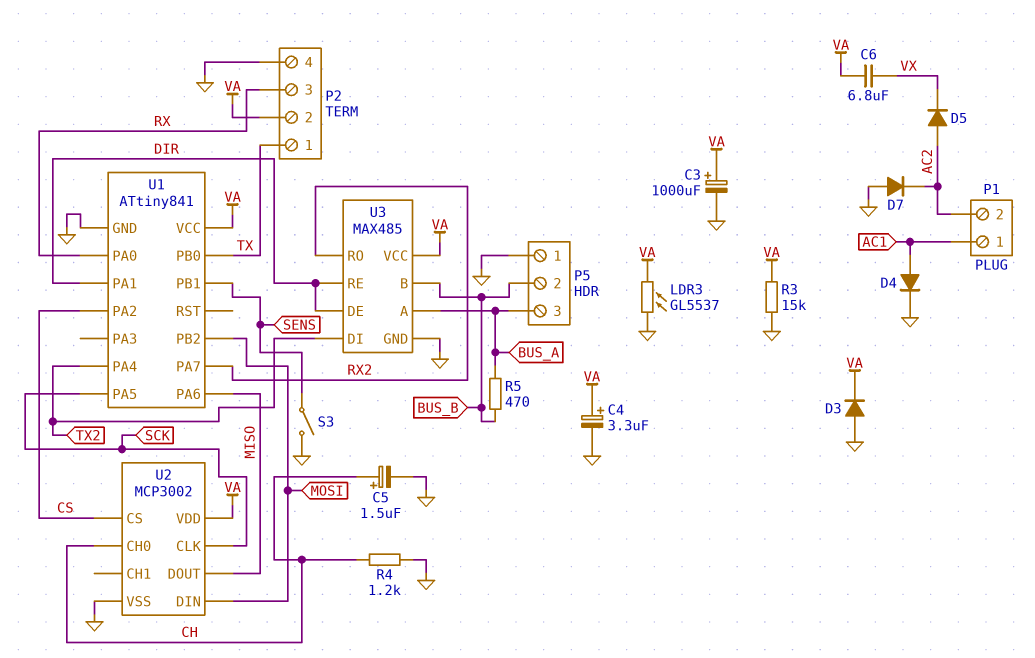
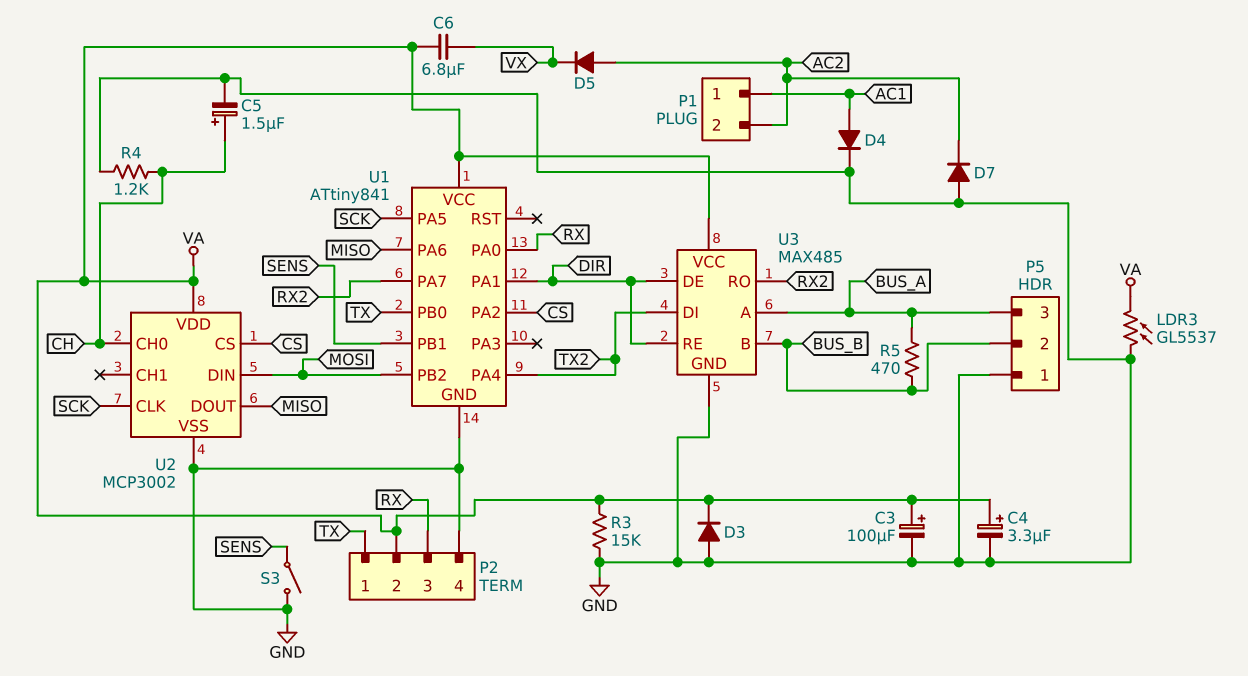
C3: 1000uF (plus VA, minus GND) -> 100uF (plus VA, minus GND)

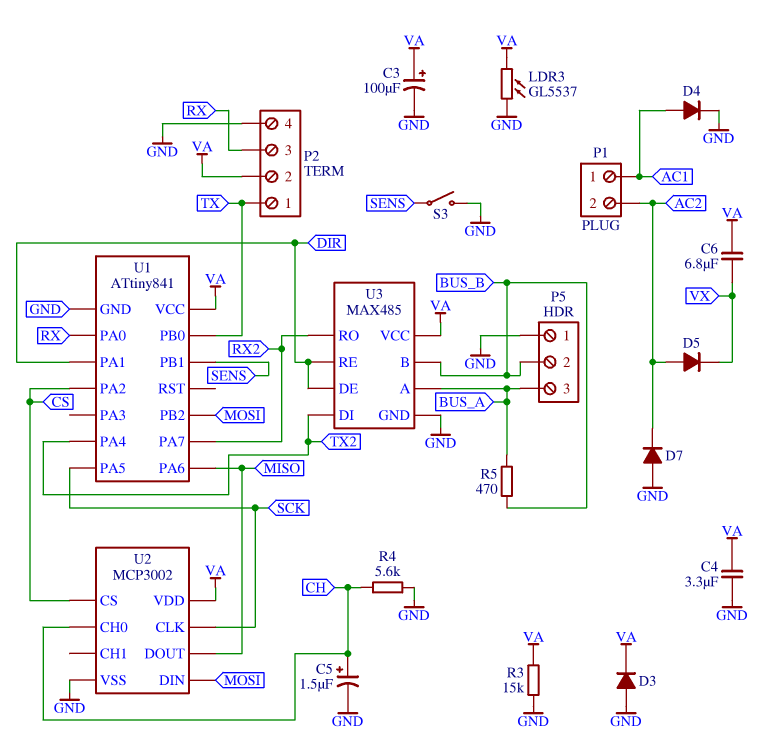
C4: 3.3uF (plus VA, minus GND) -> 3.3uF (GND, VA)
R4: 1.2k (CH, GND) -> 5.6k (CH, GND)

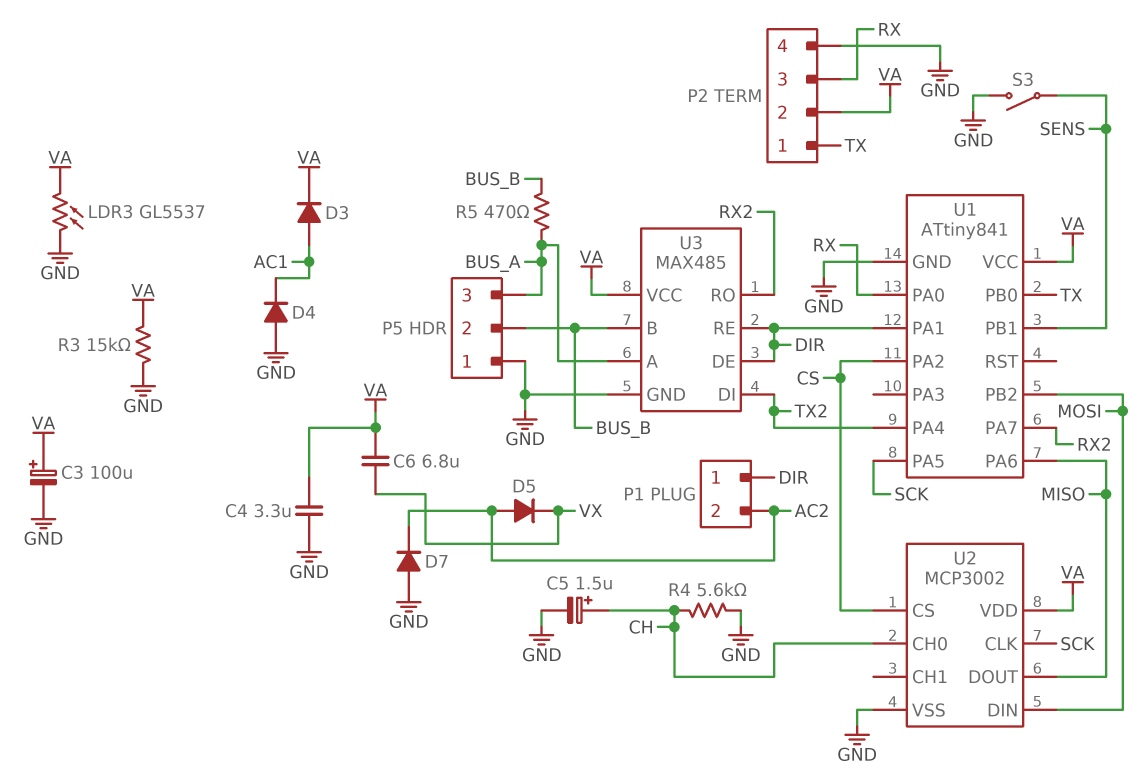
D3: diode (A GND, K VA) -> diode (A AC1, K VA)
D4: diode (A AC1, K GND) -> diode (A GND, K AC1)
P1 pin 1: AC1 -> DIR

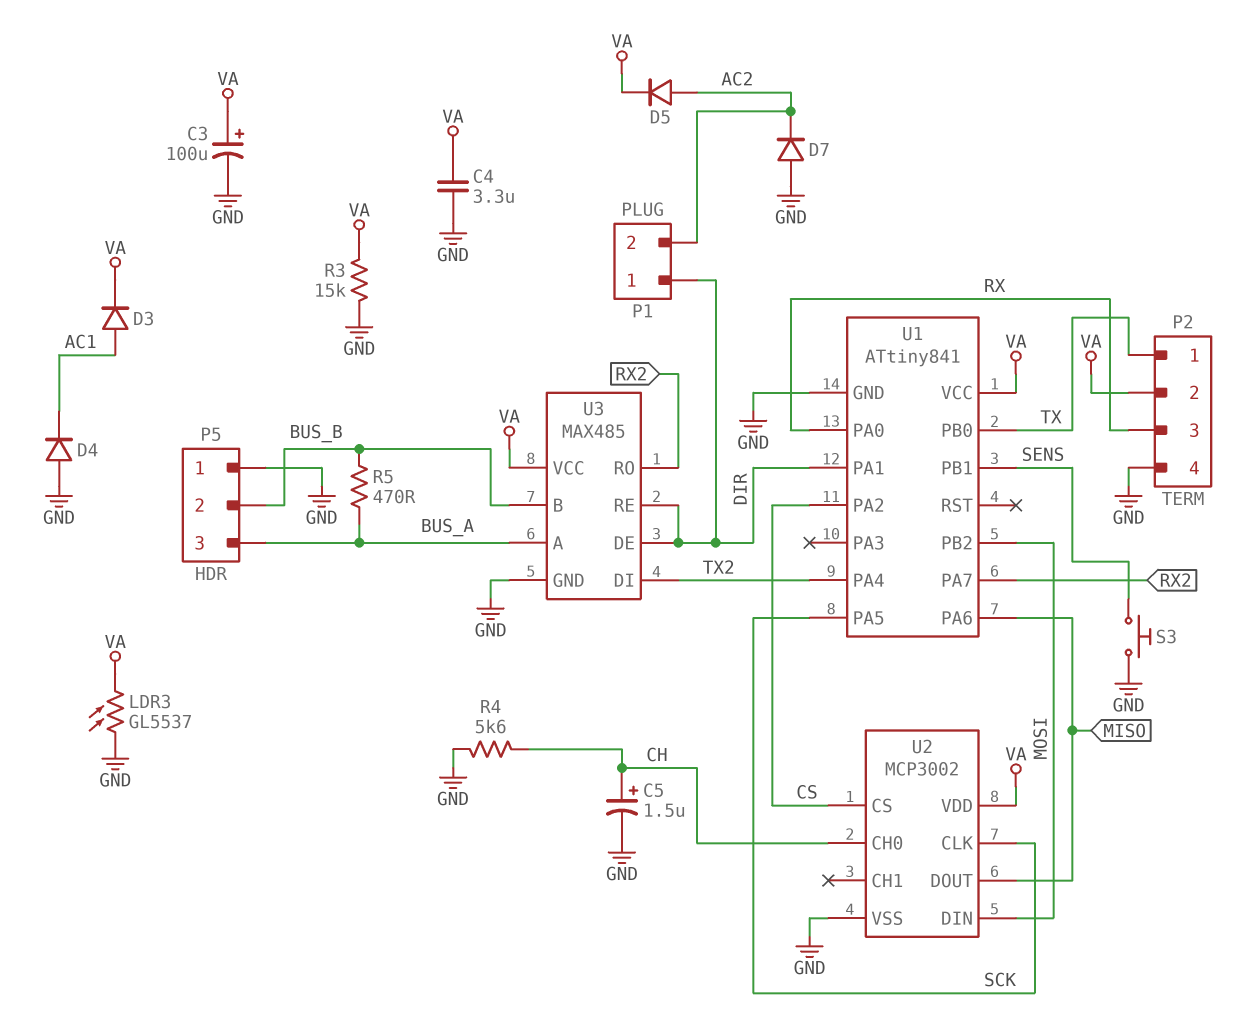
C6: 6.8uF (VA, VX) -> none
D5: diode (A AC2, K VX) -> diode (A AC2, K VA)
S3: switch (GND, SENS) -> button (GND, SENS)

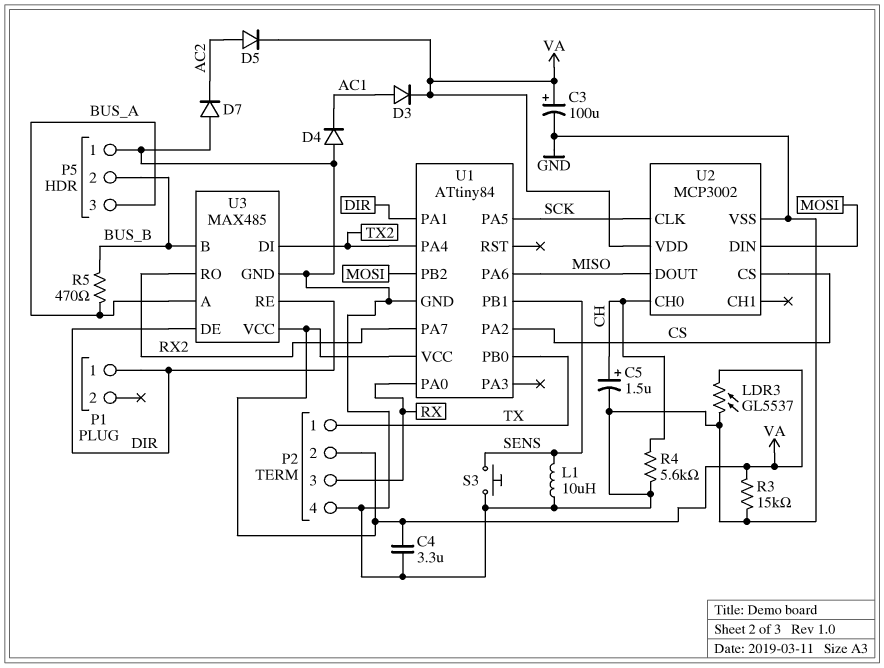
L1: none -> 10uH (GND, SENS)
P1 pin 2: AC2 -> none
U1: ATtiny841 -> ATtiny84

